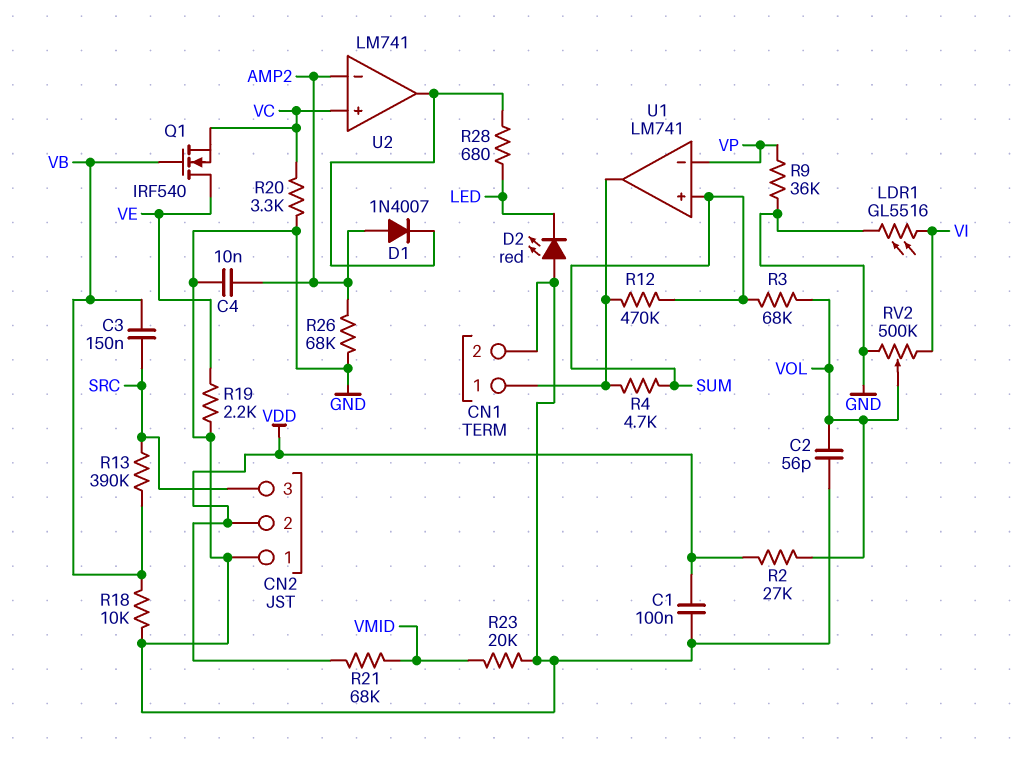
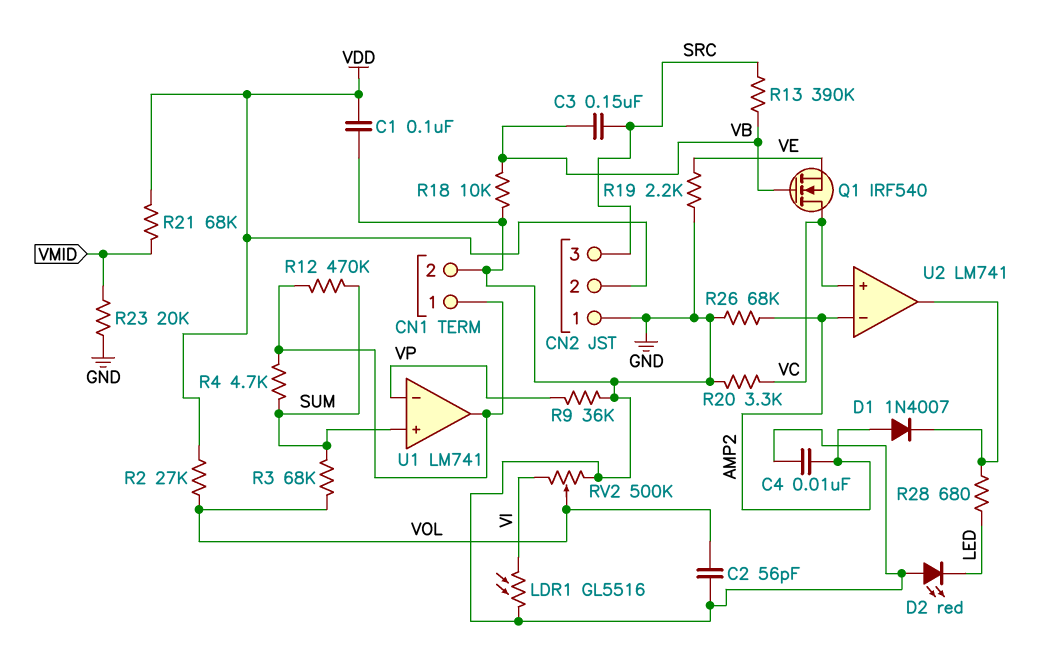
Q1: NMOS IRF540 (G VB, D VE, S VC) -> NMOS IRF540 (G VB, D VC, S VE)

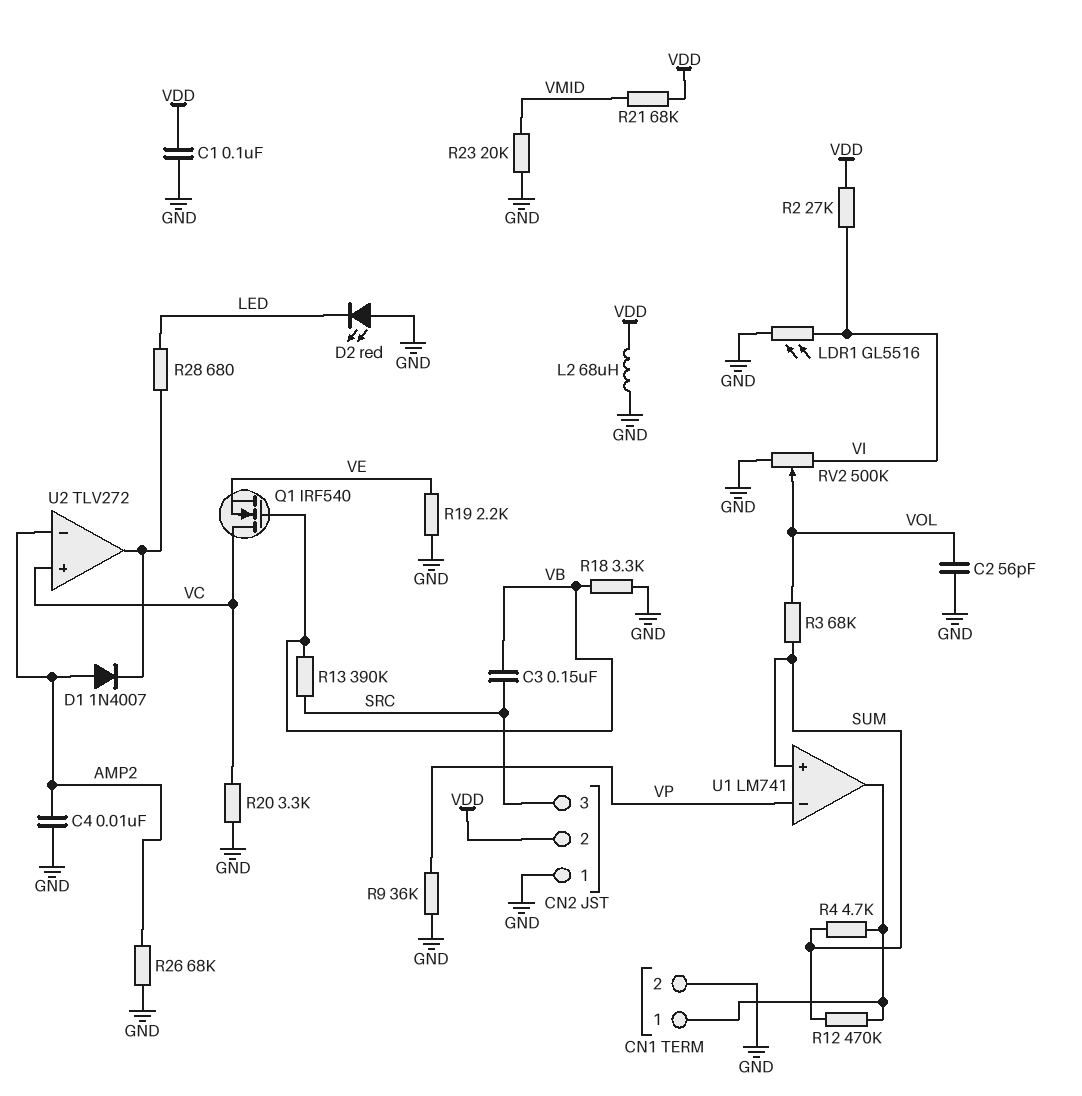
L2: none -> 68uH (GND, VDD)
R2: 27k (VDD, VOL) -> 27k (VDD, VI)
R18: 10k (GND, VB) -> 3.3k (GND, VB)
U2: LM741 -> TLV272

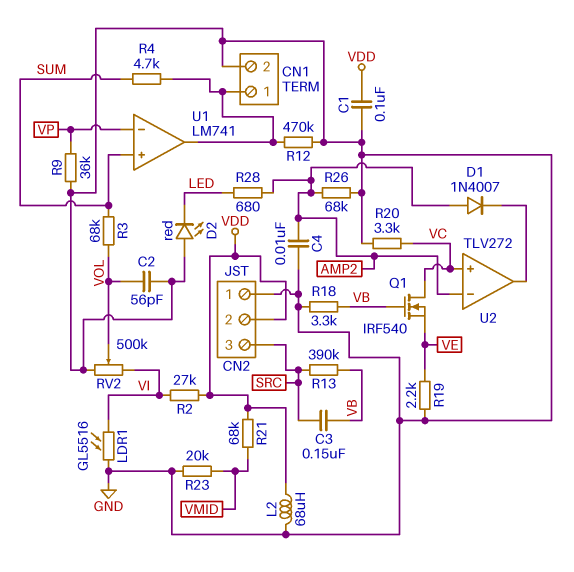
R12: 470k (CN1/1, SUM) -> 470k (CN1/1, GND)
R28: 680 (LED, U2/out) -> 680 (AMP2, LED)

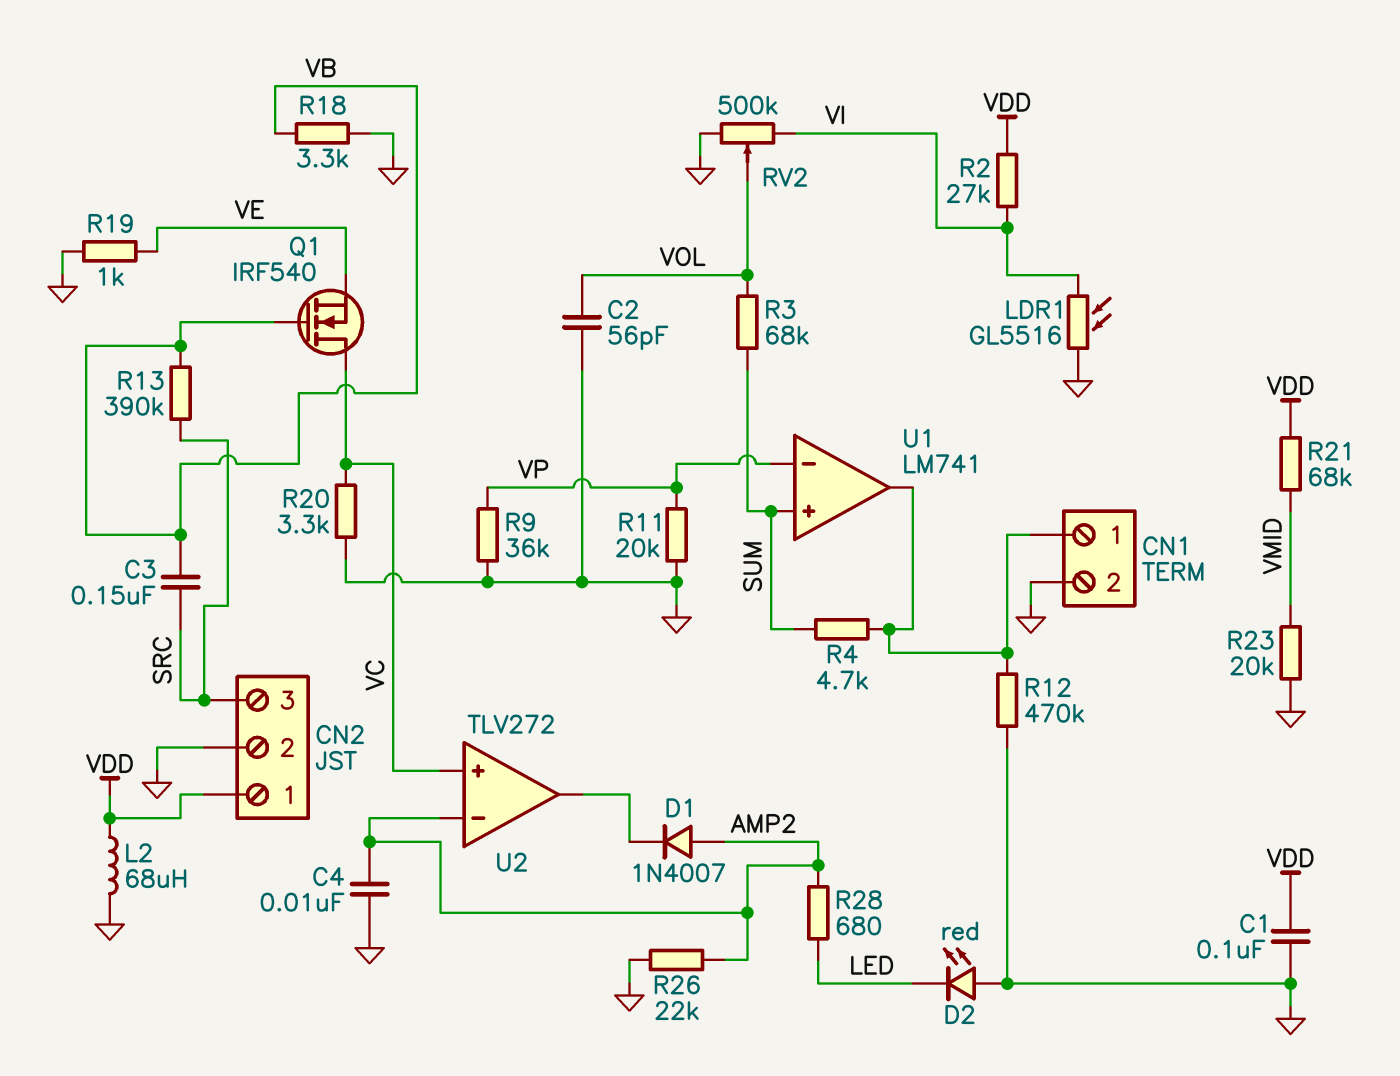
CN2 pin 1: GND -> VDD
CN2 pin 2: VDD -> GND
R11: none -> 20k (GND, VP)
R19: 2.2k (GND, VE) -> 1k (GND, VE)
R26: 68k (AMP2, GND) -> 22k (AMP2, GND)

